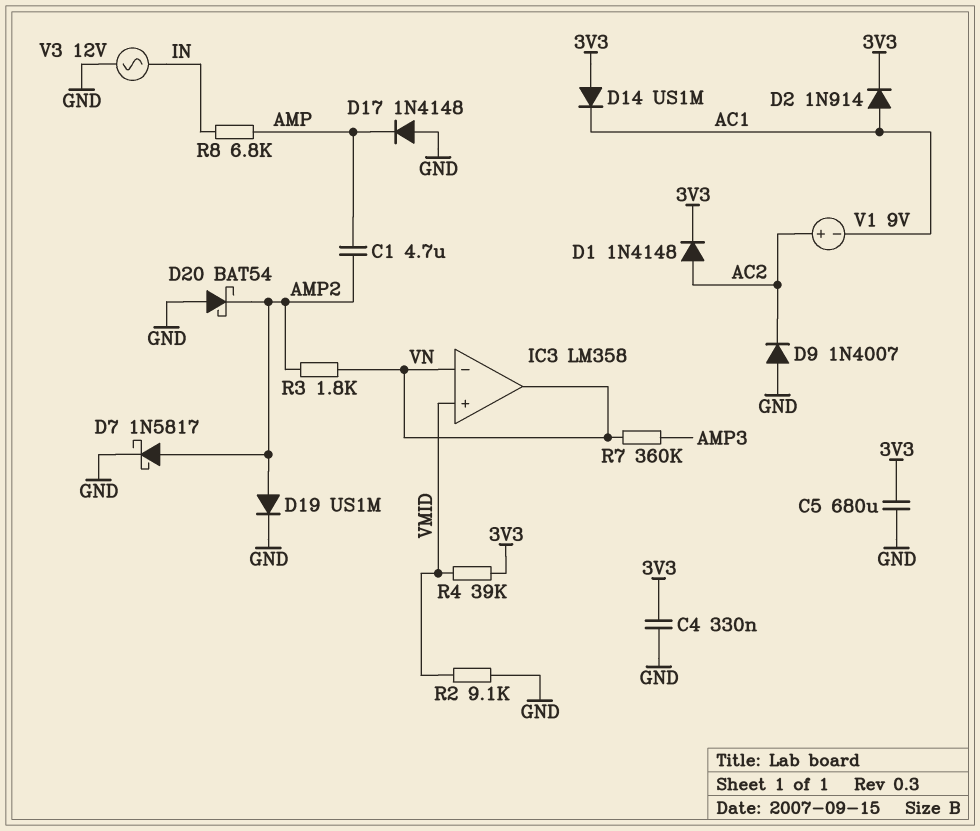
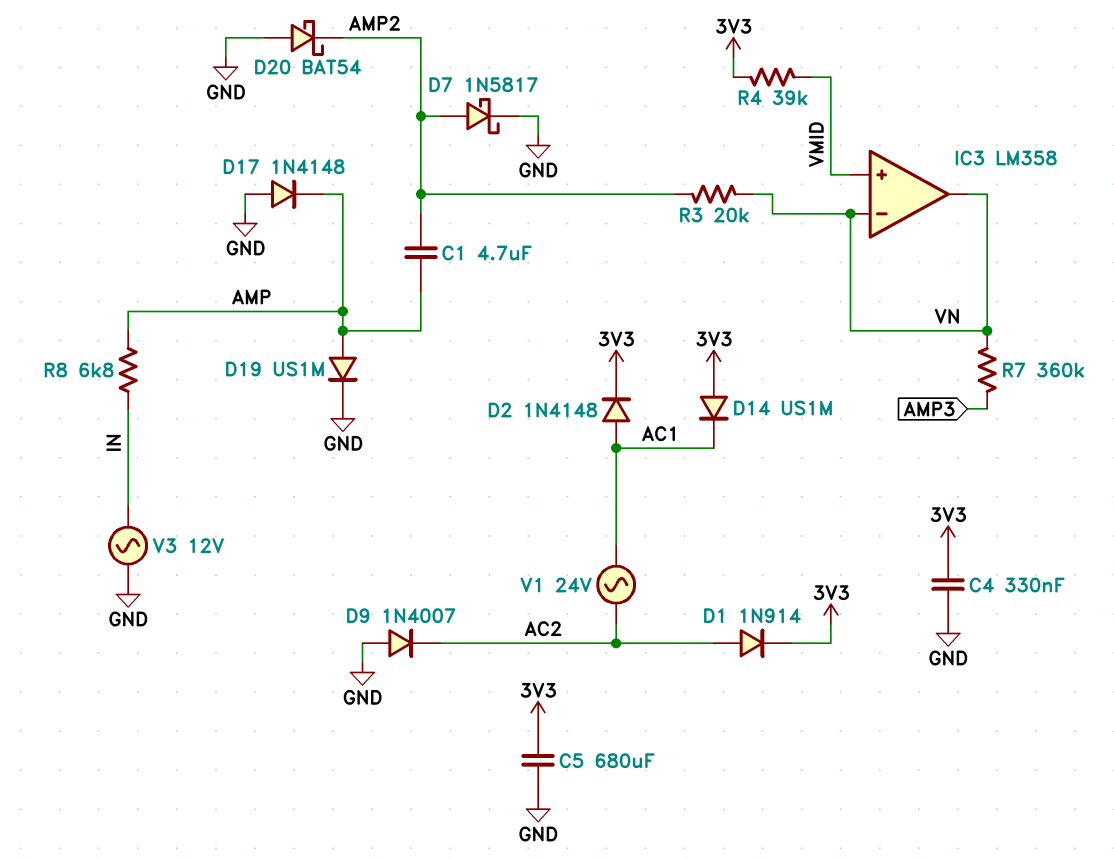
D1: diode 1N4148 (A AC2, K 3V3) -> diode 1N914 (A AC2, K 3V3)
D2: diode 1N914 (A AC1, K 3V3) -> diode 1N4148 (A AC1, K 3V3)
D19: diode US1M (A AMP2, K GND) -> diode US1M (A AMP, K GND)
R2: 9.1k (GND, VMID) -> none
R3: 1.8k (AMP2, VN) -> 20k (AMP2, VN)
V1: 9V (plus AC2, minus AC1) -> AC 24V (AC1, AC2)

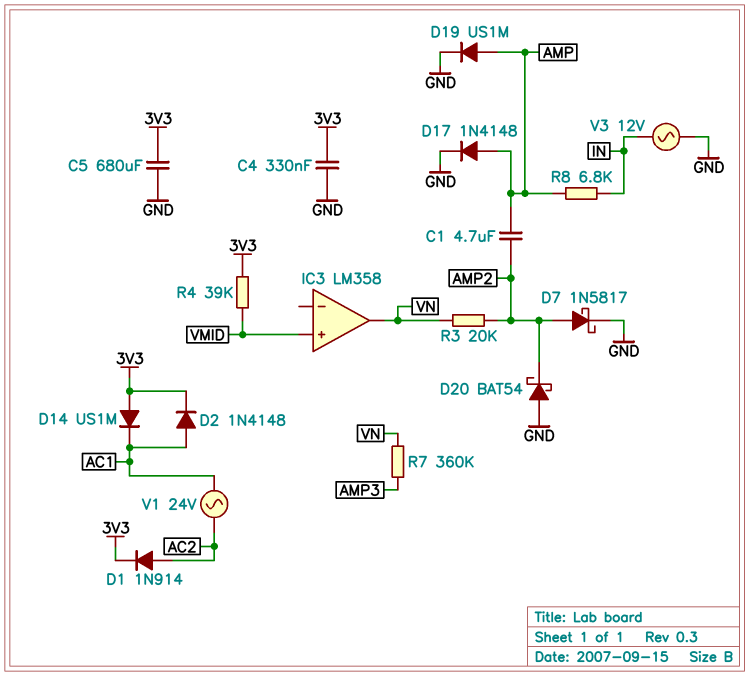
D9: diode 1N4007 (A GND, K AC2) -> none
D17: diode 1N4148 (A GND, K AMP) -> diode 1N4148 (A AMP, K GND)
IC3 pin in-: VN -> none

